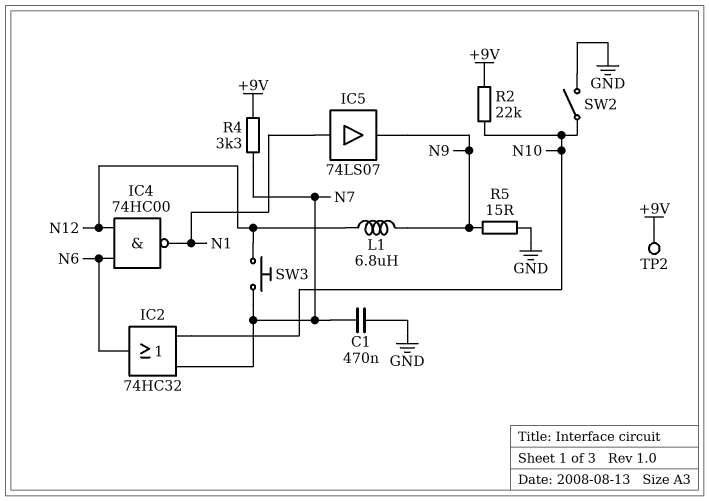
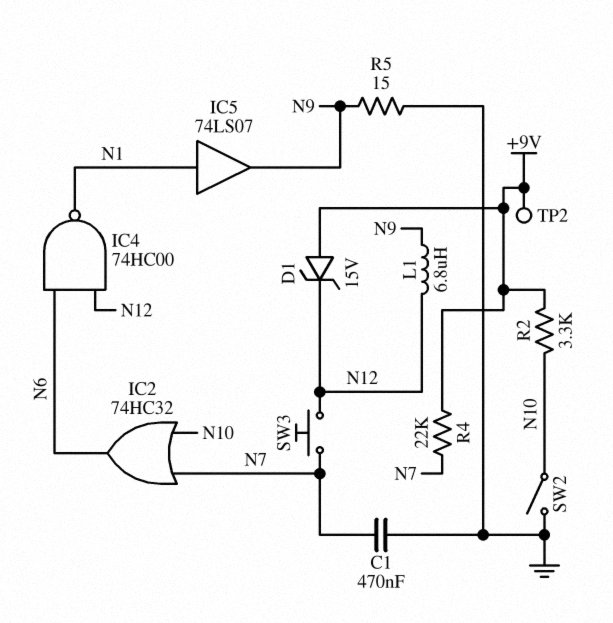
D1: none -> zener 15V (A +9V, K N12)
R2: 22k (+9V, N10) -> 3.3k (+9V, N10)
R4: 3.3k (+9V, N7) -> 22k (+9V, N7)

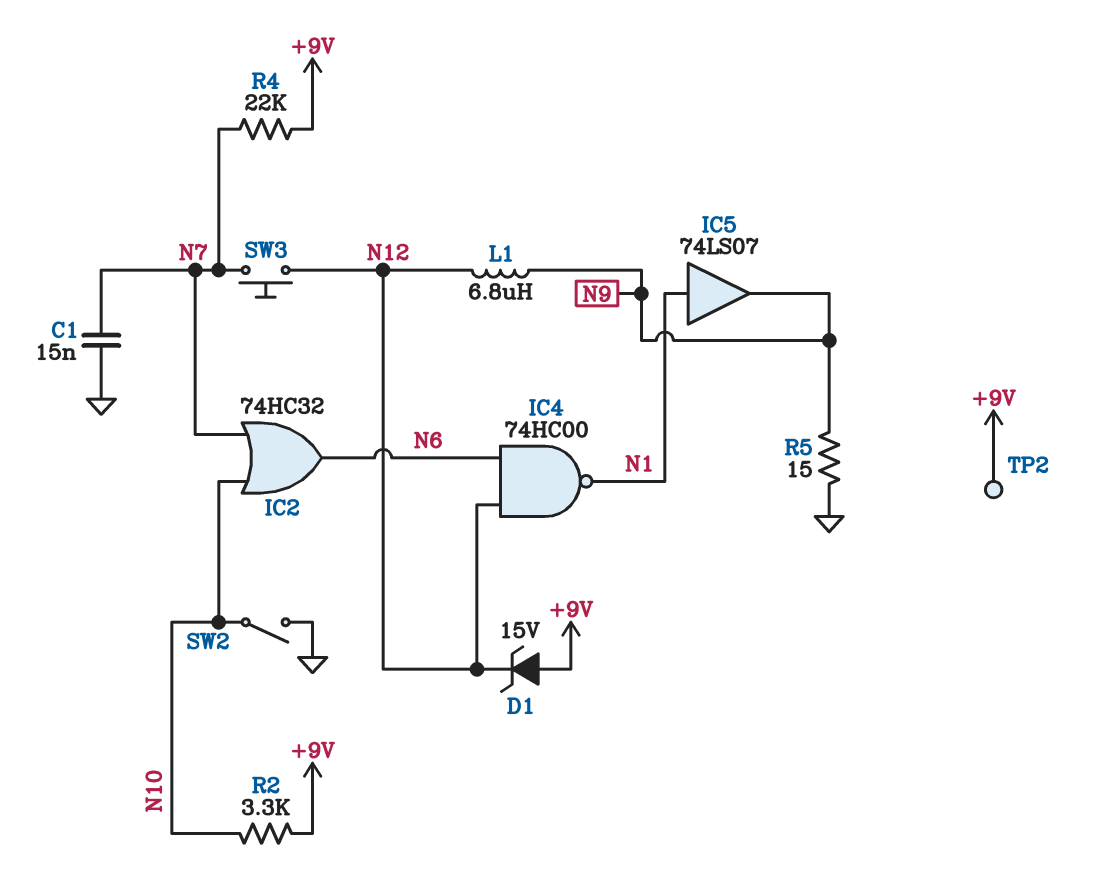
C1: 470nF (GND, N7) -> 15nF (GND, N7)

